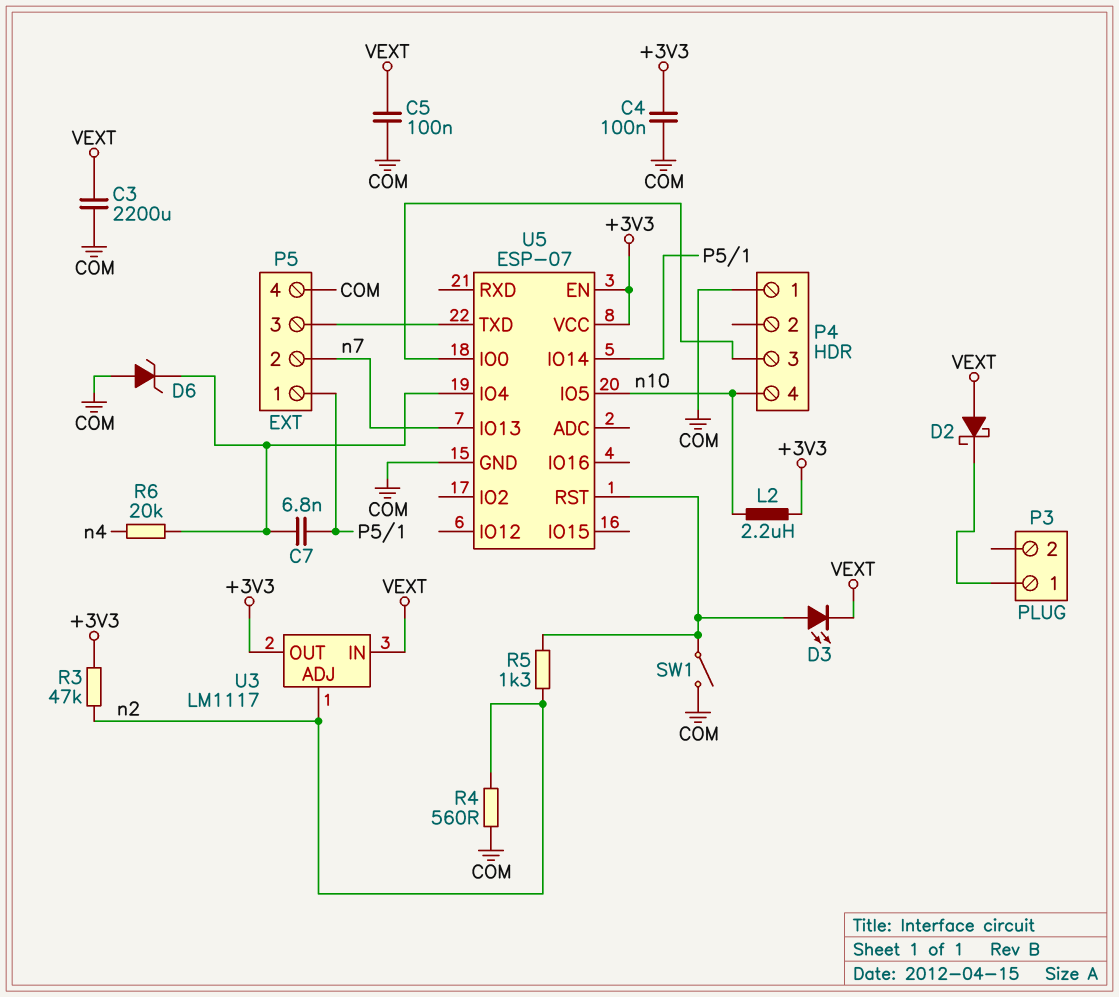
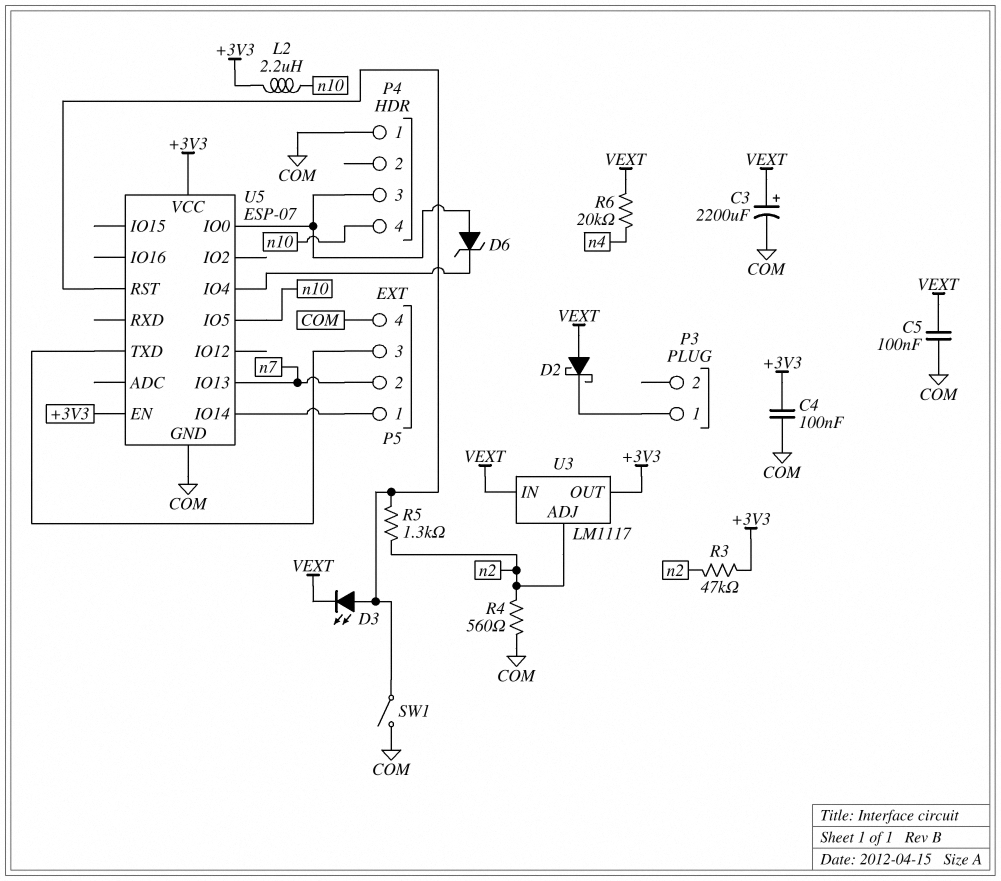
C3: 2200uF (COM, VEXT) -> 2200uF (plus VEXT, minus COM)
C7: 6.8nF (P5/1, U5/IO4) -> none
D6: zener (A COM, K U5/IO4) -> zener (A P4/3, K U5/IO4)
R6: 20k (U5/IO4, n4) -> 20k (VEXT, n4)

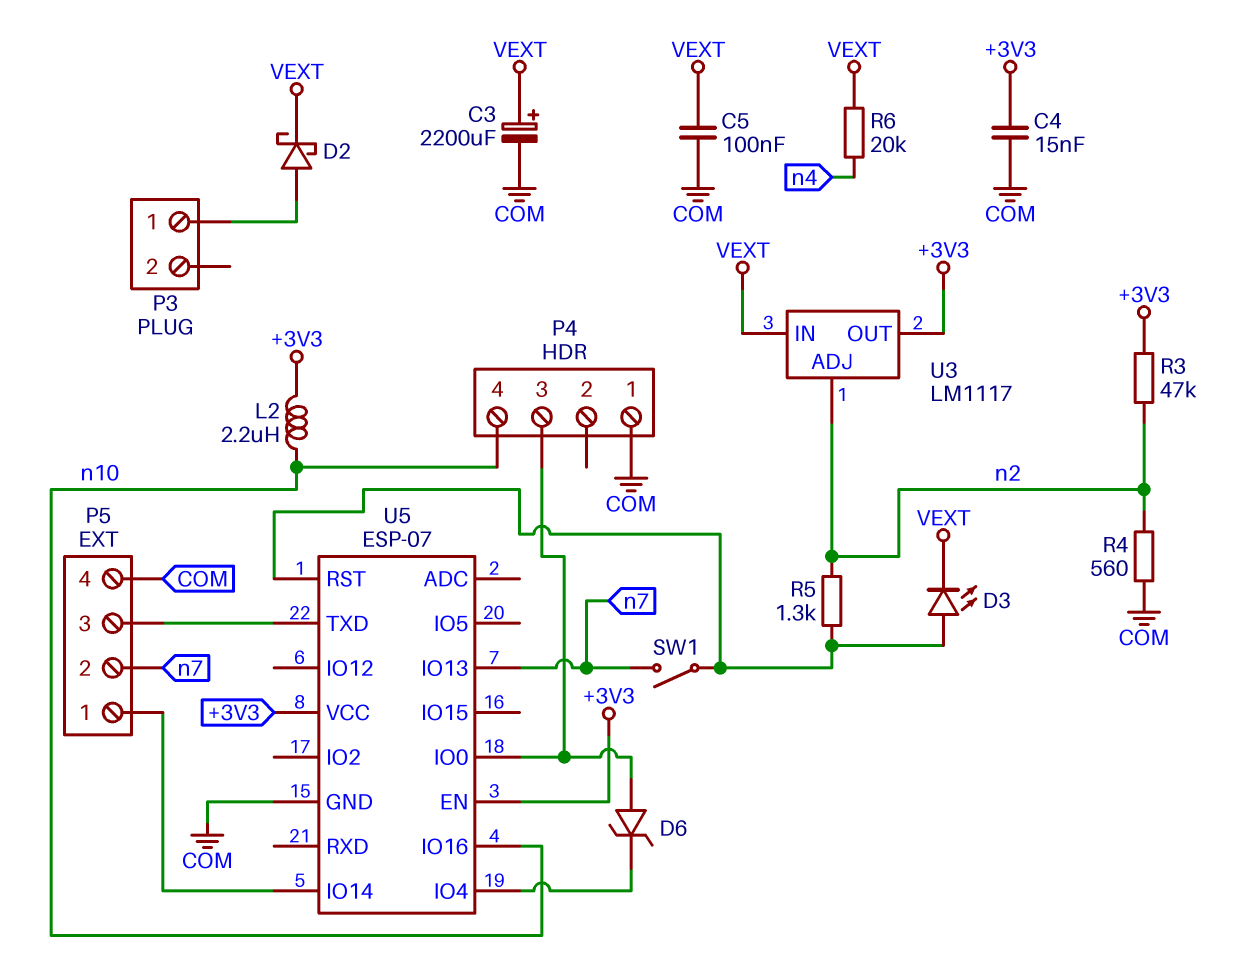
C4: 100nF (+3V3, COM) -> 15nF (+3V3, COM)
D2: schottky (A VEXT, K P3/1) -> schottky (A P3/1, K VEXT)
SW1: switch (COM, U5/RST) -> switch (U5/RST, n7)
U5 pin IO5: n10 -> none
U5 pin IO16: none -> n10

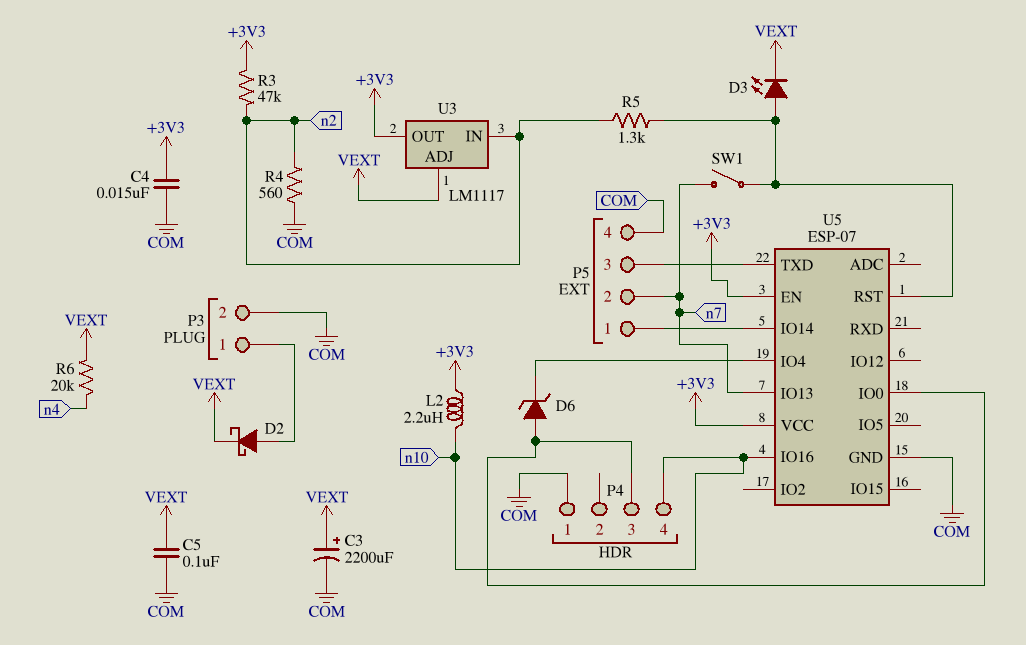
P3 pin 2: none -> COM
U3 pin ADJ: n2 -> VEXT
U3 pin IN: VEXT -> n2

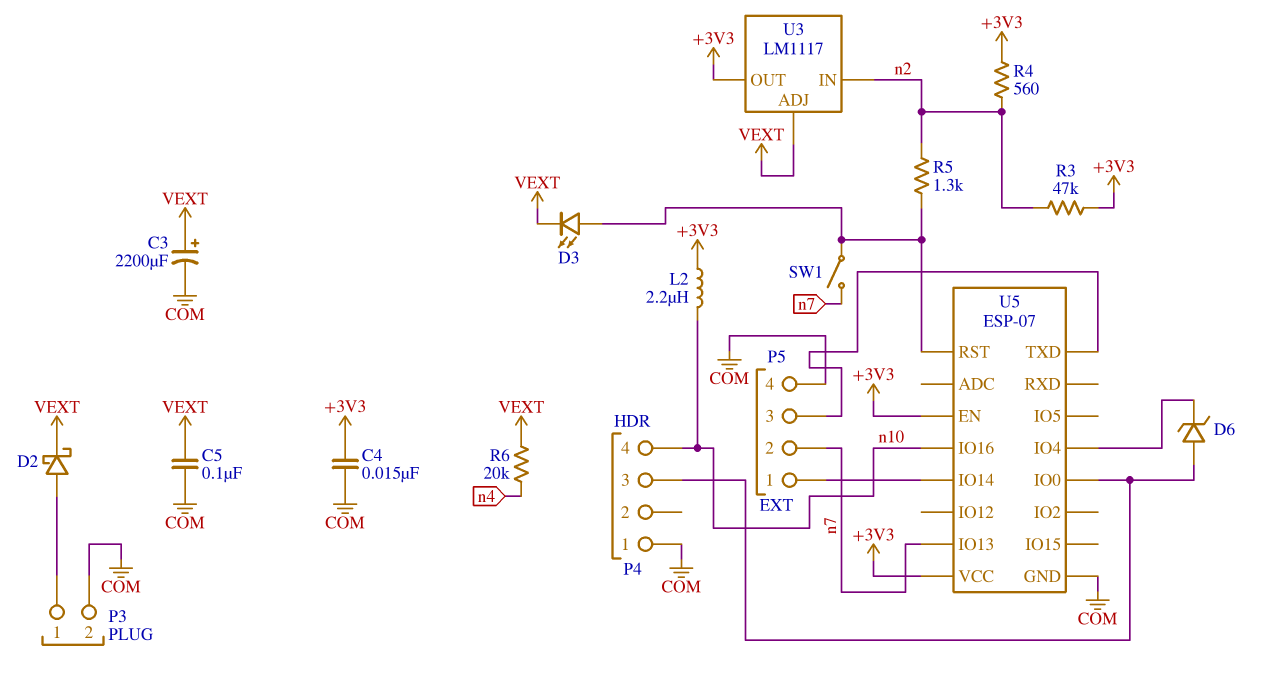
R4: 560 (COM, n2) -> 560 (+3V3, n2)

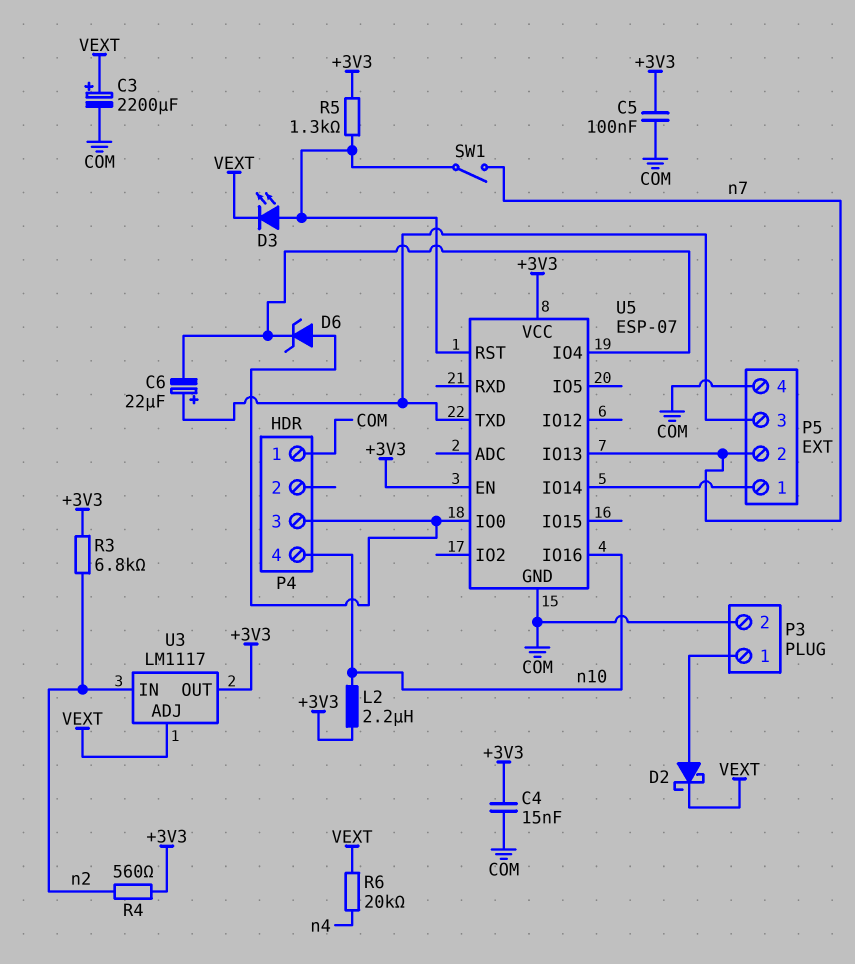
C5: 100nF (COM, VEXT) -> 100nF (+3V3, COM)
C6: none -> 22uF (plus P5/3, minus U5/IO4)
R3: 47k (+3V3, n2) -> 6.8k (+3V3, n2)
R5: 1.3k (U5/RST, n2) -> 1.3k (+3V3, U5/RST)

